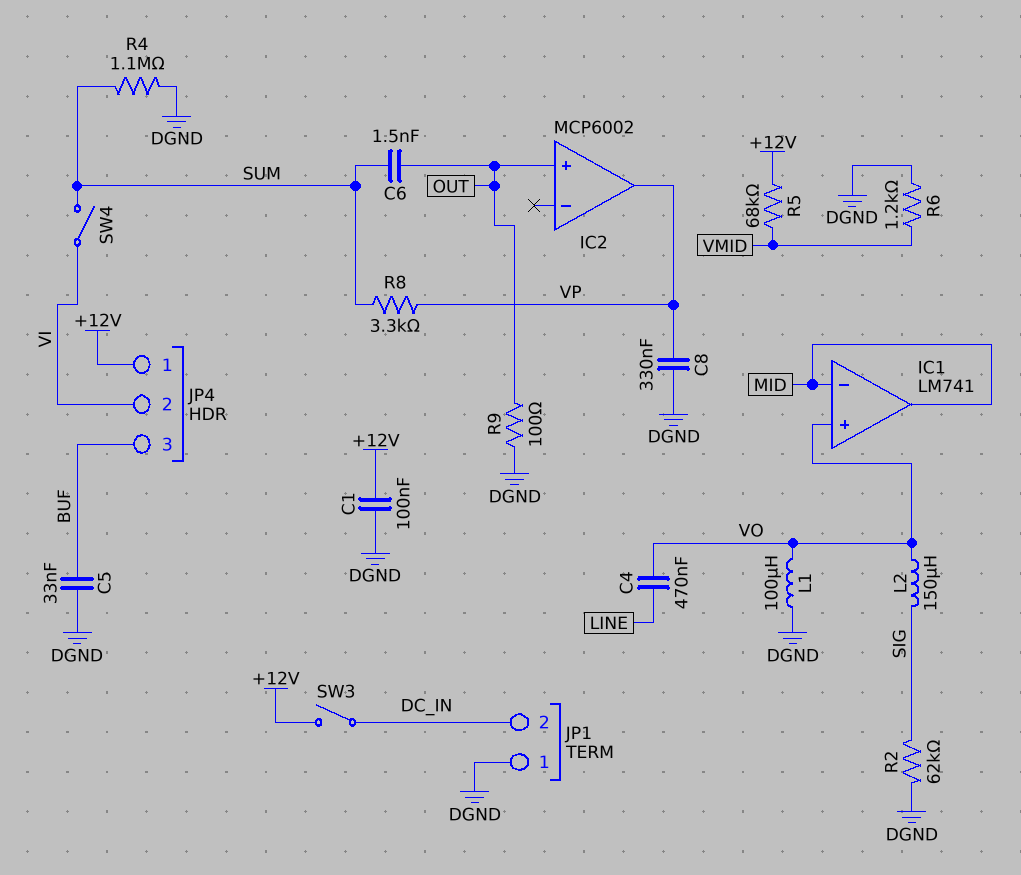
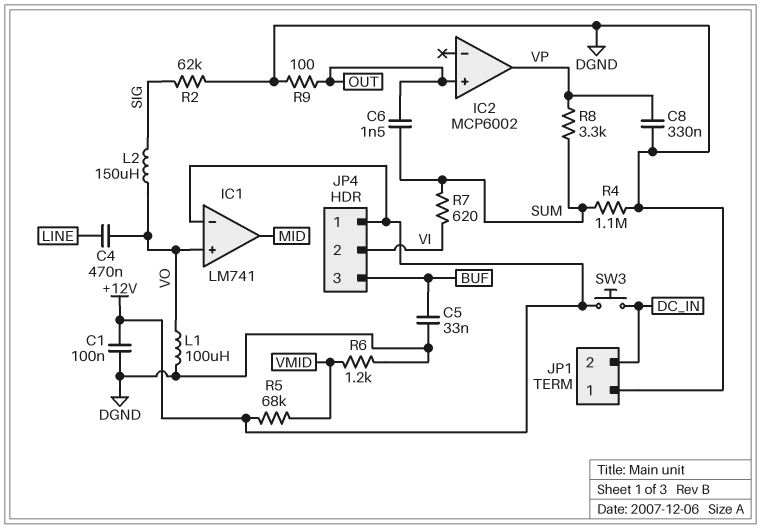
IC1 pin in-: MID -> +12V
R7: none -> 620 (SUM, VI)
SW3: switch (+12V, DC_IN) -> button (+12V, DC_IN)
SW4: switch (SUM, VI) -> none

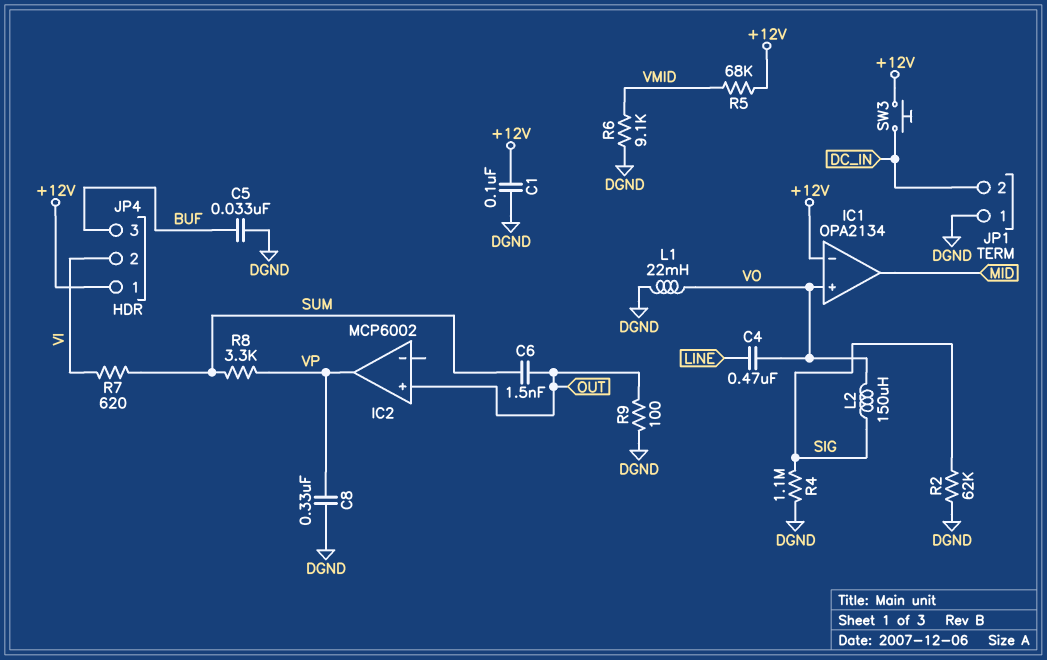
IC1: LM741 -> OPA2134
L1: 100uH (DGND, VO) -> 22mH (DGND, VO)
R4: 1.1M (DGND, SUM) -> 1.1M (DGND, SIG)
R6: 1.2k (DGND, VMID) -> 9.1k (DGND, VMID)

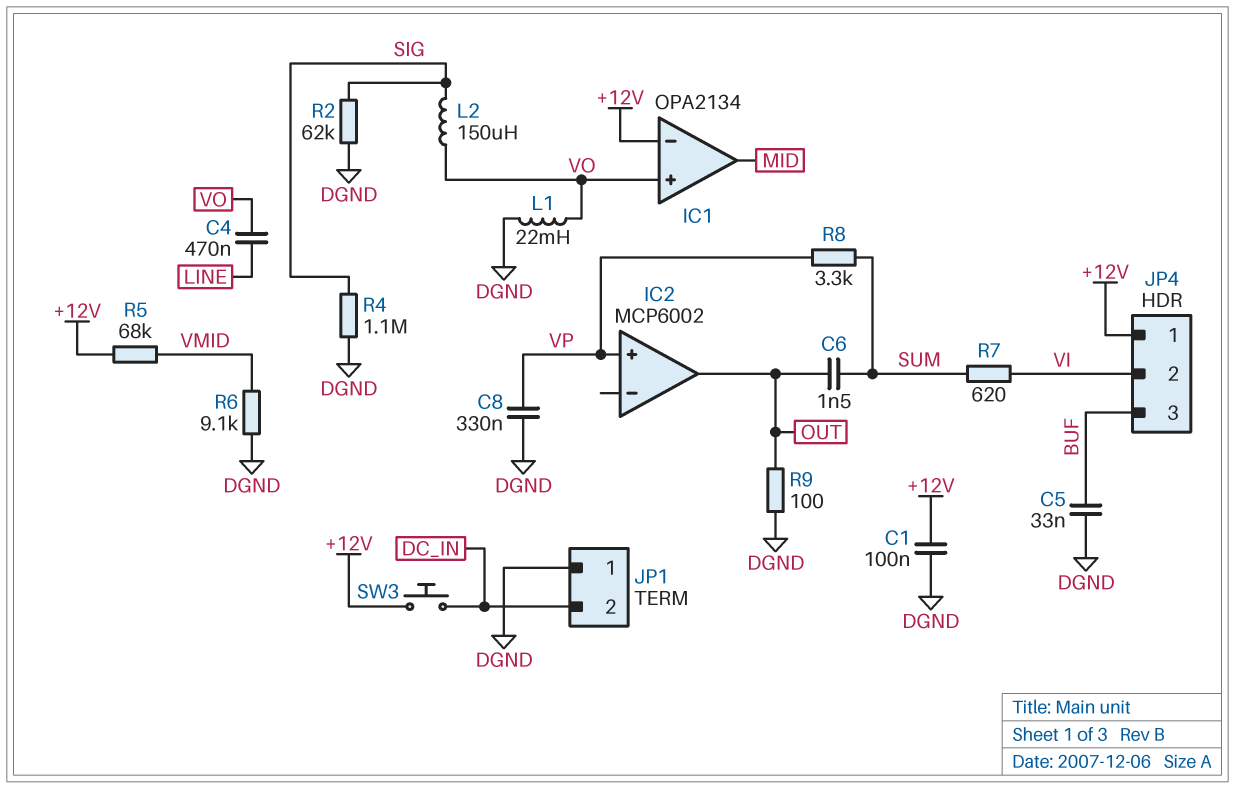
IC2 pin in+: OUT -> VP
IC2 pin out: VP -> OUT

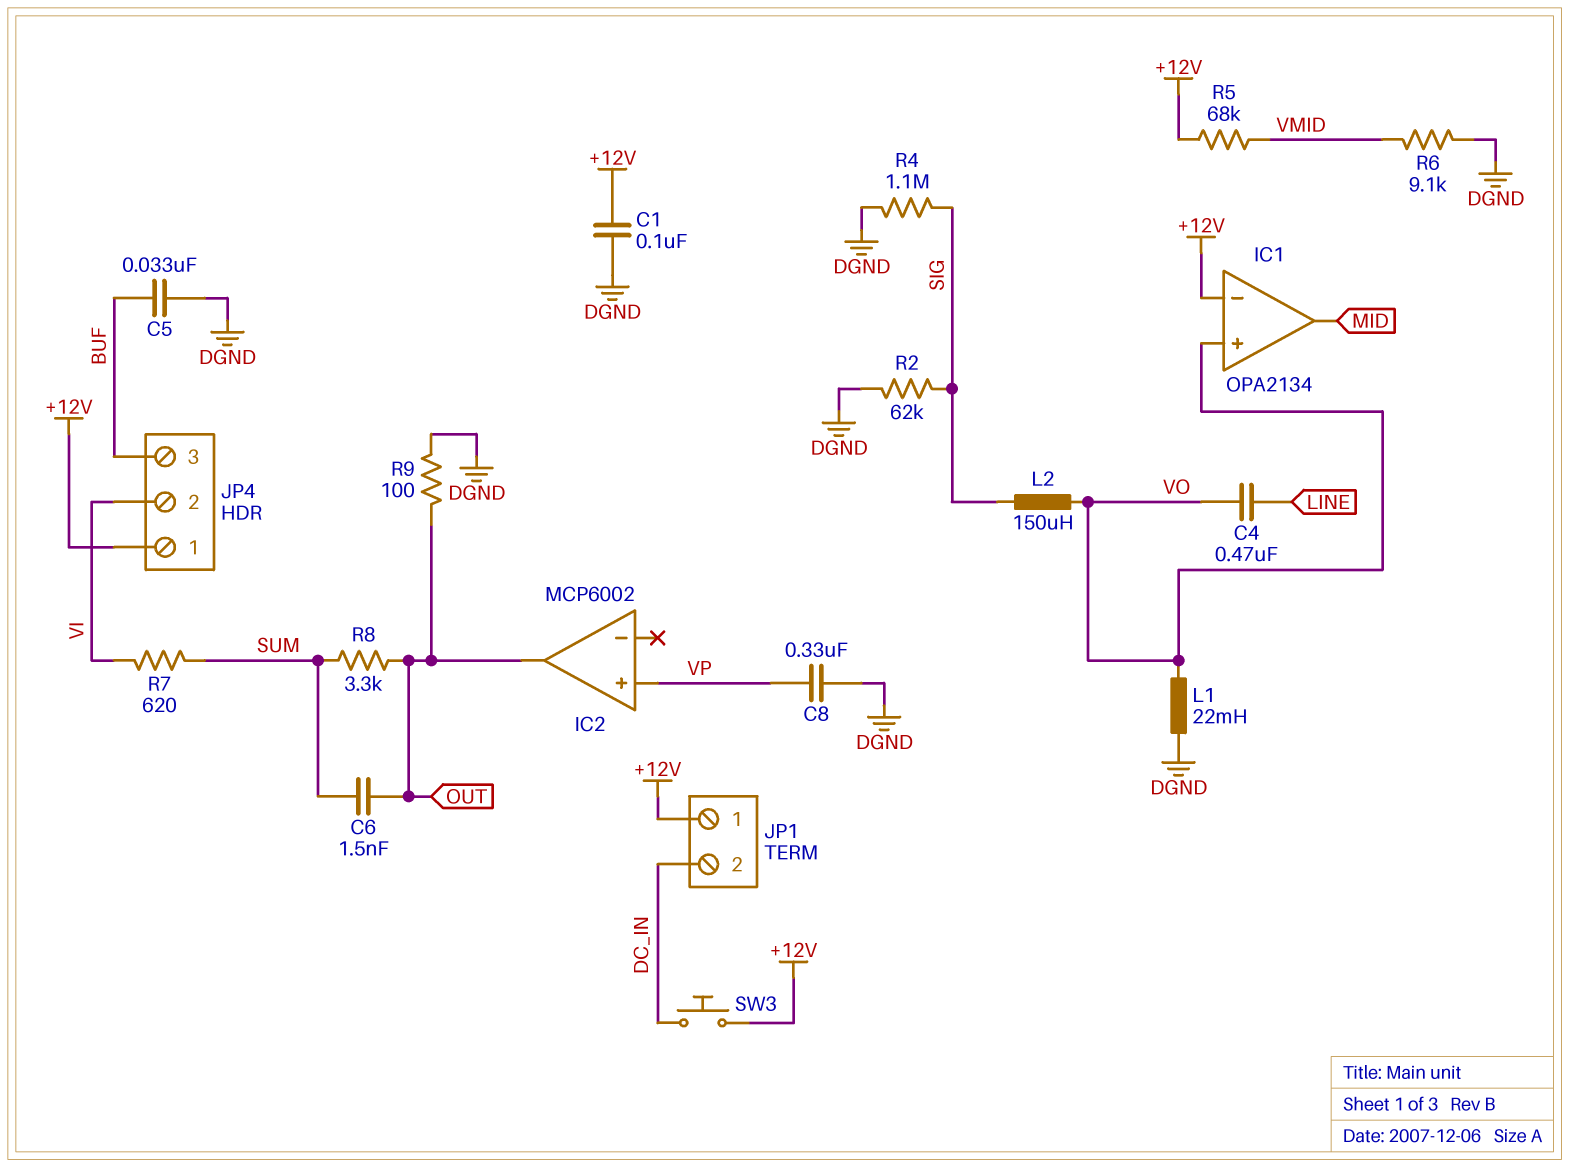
JP1 pin 1: DGND -> +12V
R8: 3.3k (SUM, VP) -> 3.3k (OUT, SUM)

